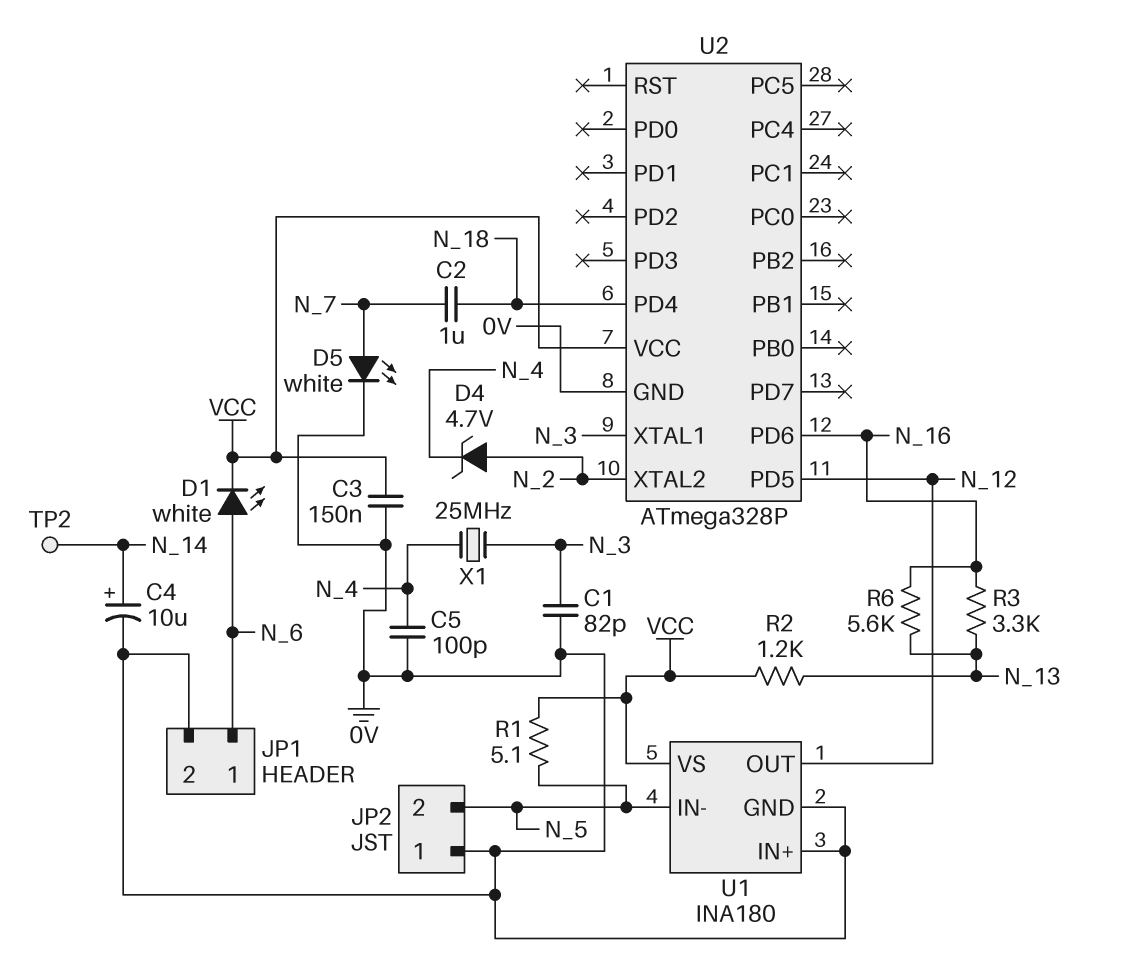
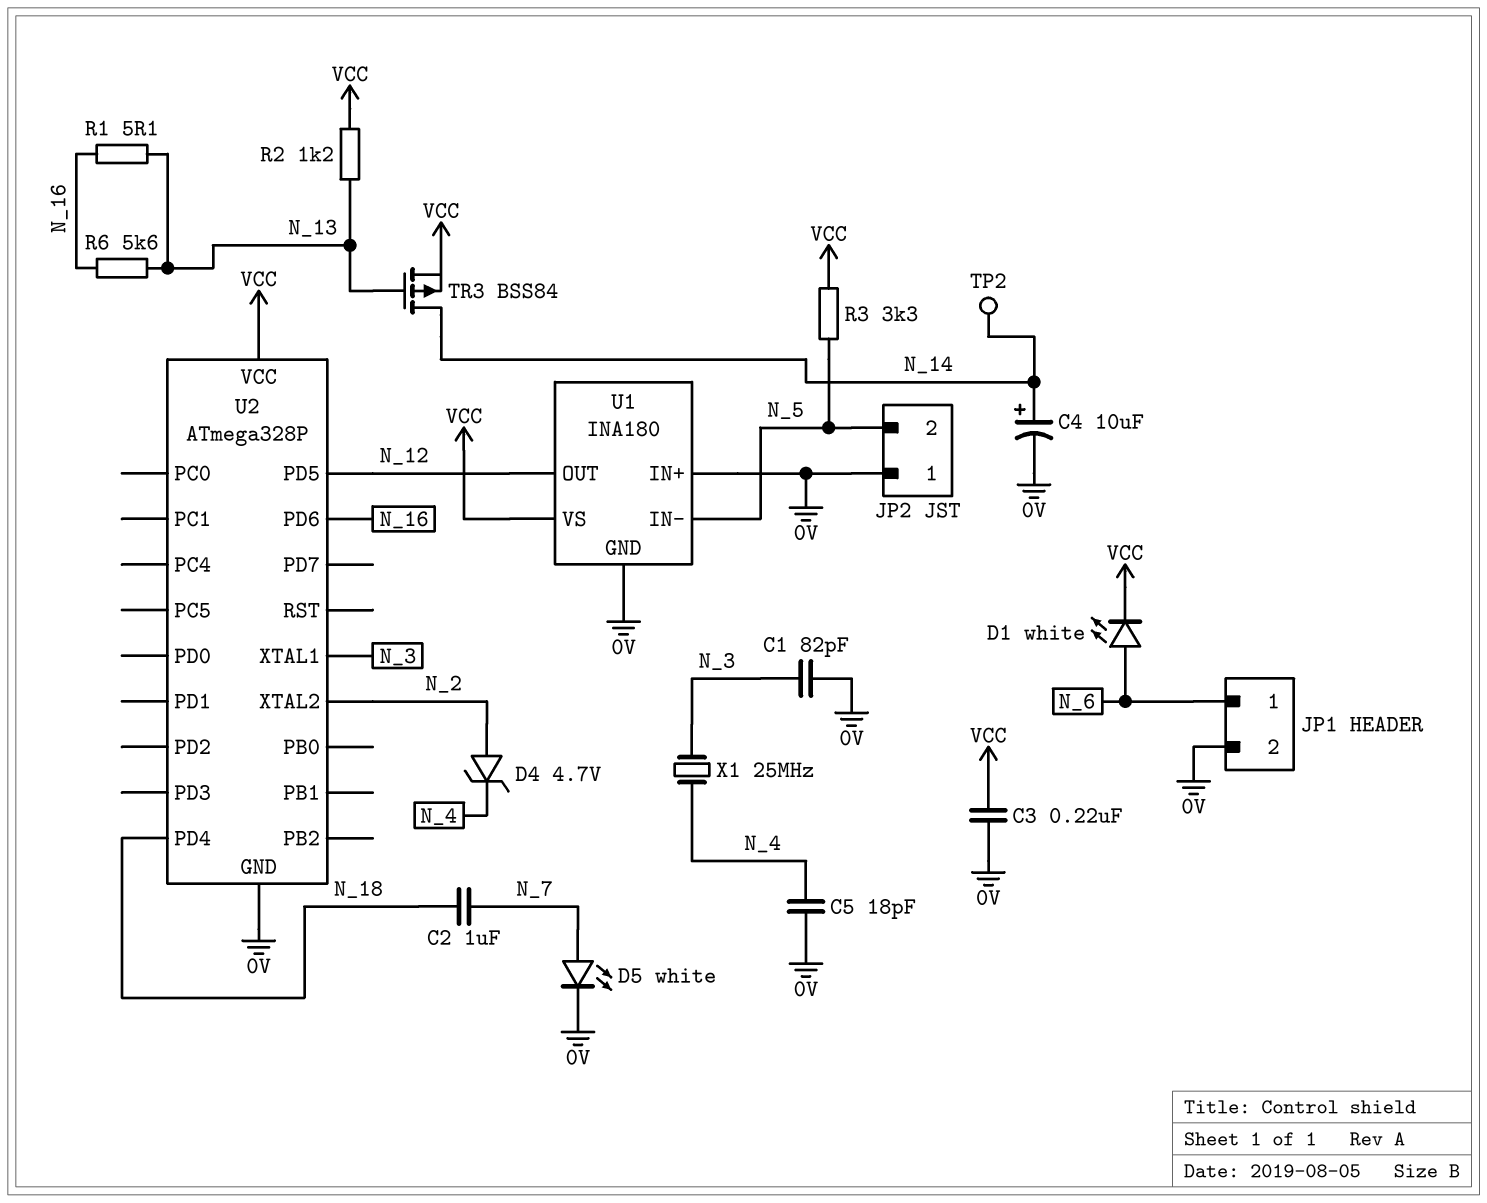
C3: 150nF (0V, VCC) -> 220nF (0V, VCC)
C5: 100pF (0V, N_4) -> 18pF (0V, N_4)
R1: 5.1 (N_5, VCC) -> 5.1 (N_13, N_16)
R3: 3.3k (N_13, N_16) -> 3.3k (N_5, VCC)
TR3: none -> PMOS BSS84 (G N_13, D N_14, S VCC)

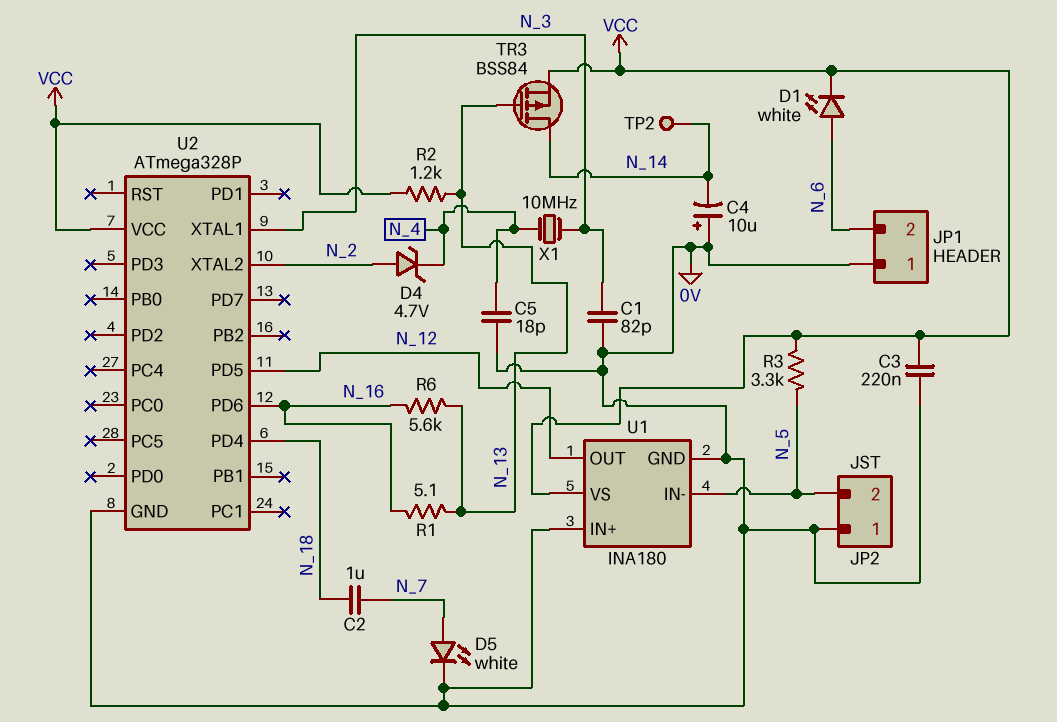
C4: 10uF (plus N_14, minus 0V) -> 10uF (plus 0V, minus N_14)
JP1 pin 1: N_6 -> 0V
JP1 pin 2: 0V -> N_6
X1: 25MHz (N_3, N_4) -> 10MHz (N_3, N_4)

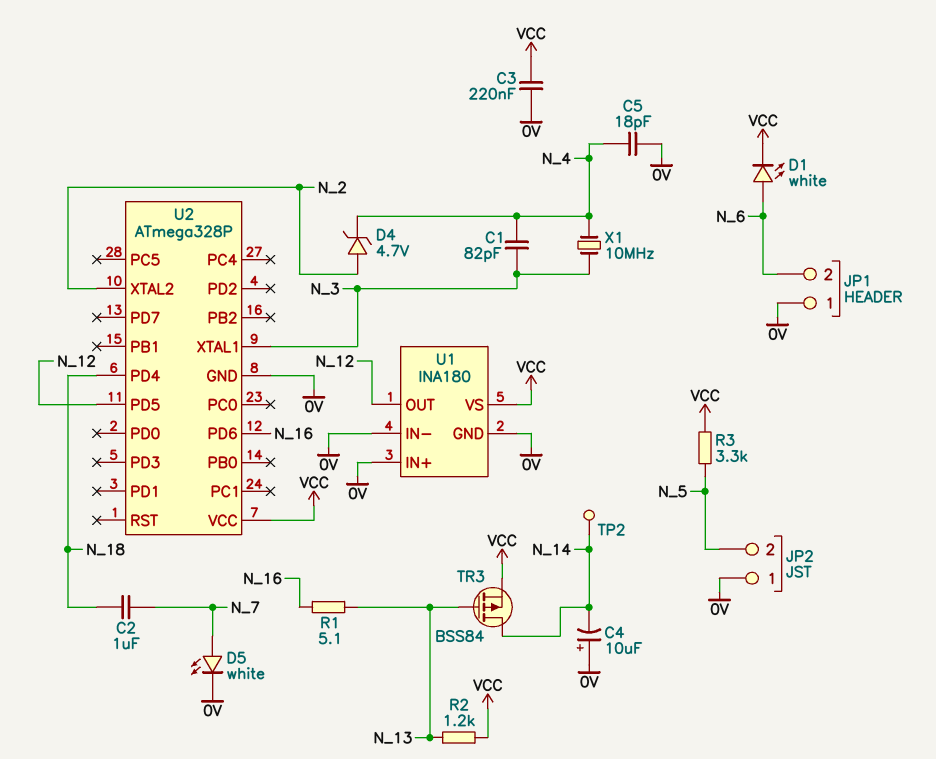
C1: 82pF (0V, N_3) -> 82pF (N_3, N_4)
R6: 5.6k (N_13, N_16) -> none
U1 pin IN-: N_5 -> 0V

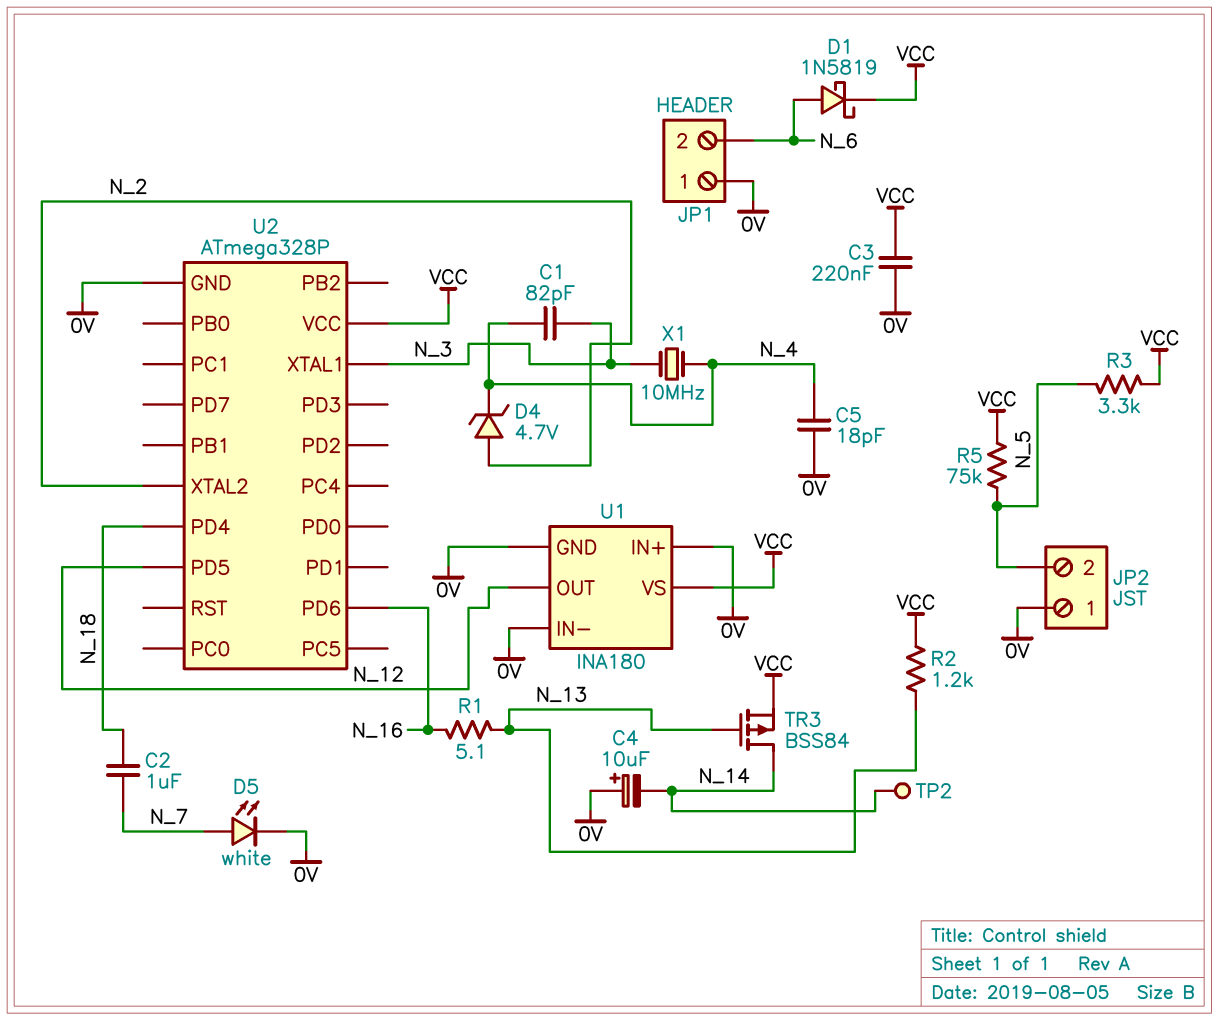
D1: LED white (A N_6, K VCC) -> schottky 1N5819 (A N_6, K VCC)
R5: none -> 75k (N_5, VCC)

